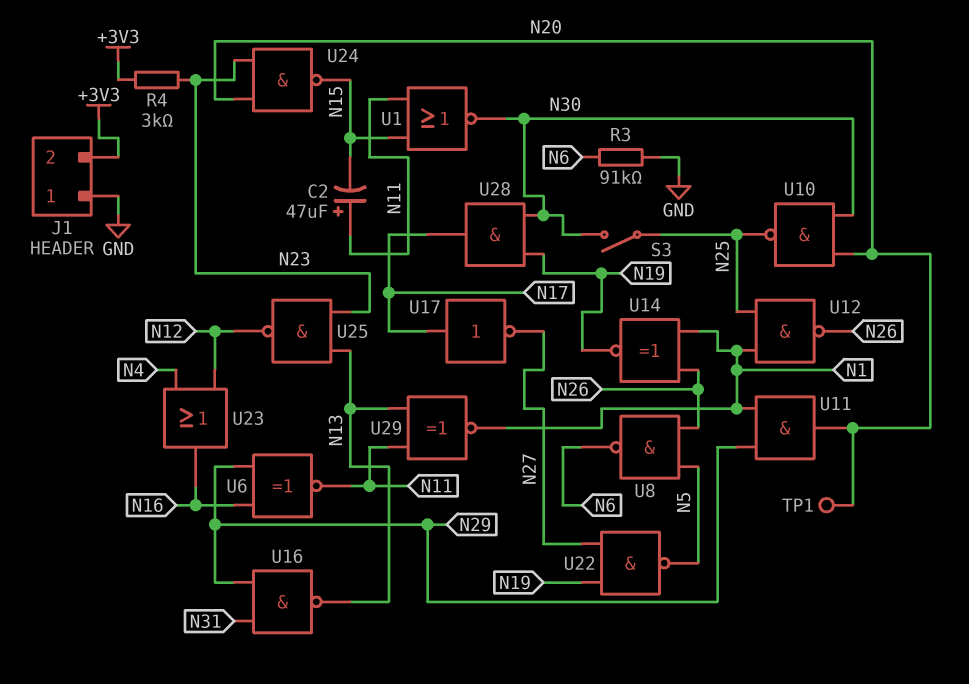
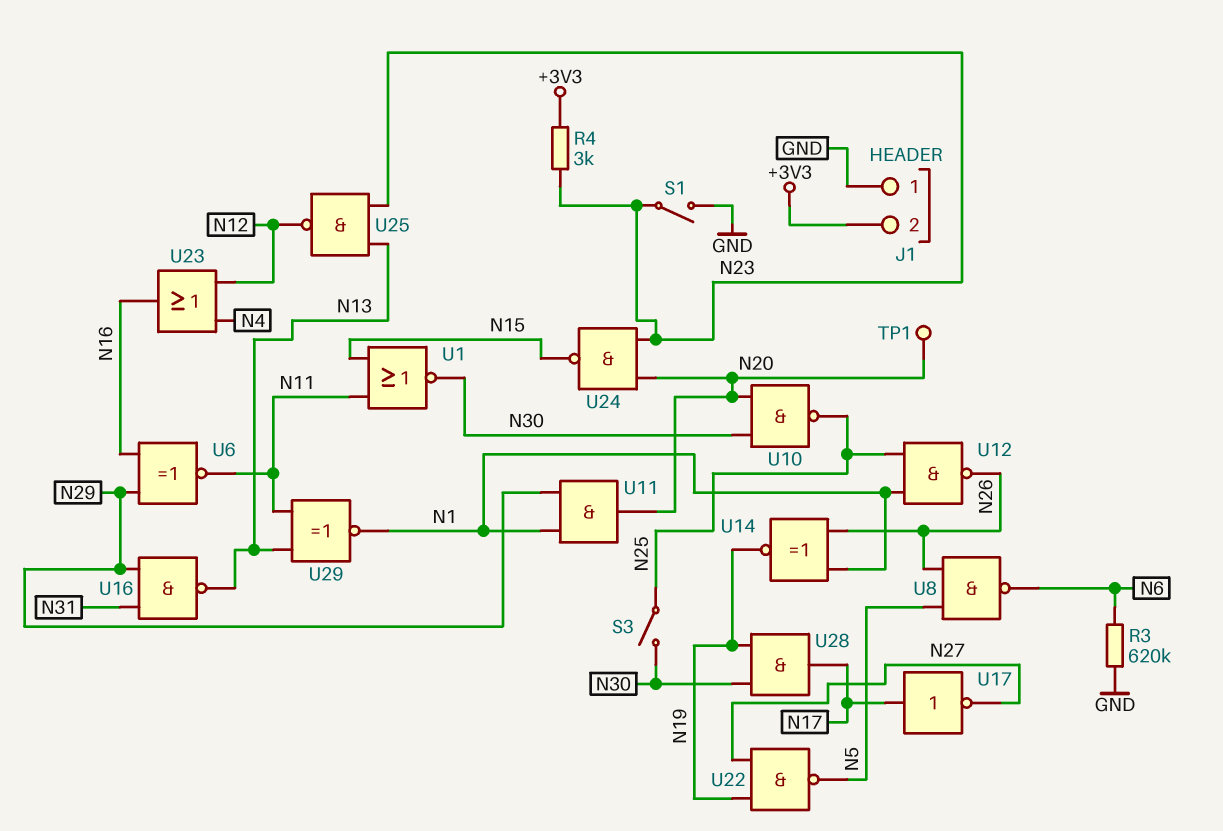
C2: 47uF (plus N11, minus N15) -> none
R3: 91k (GND, N6) -> 620k (GND, N6)
S1: none -> switch (GND, N23)

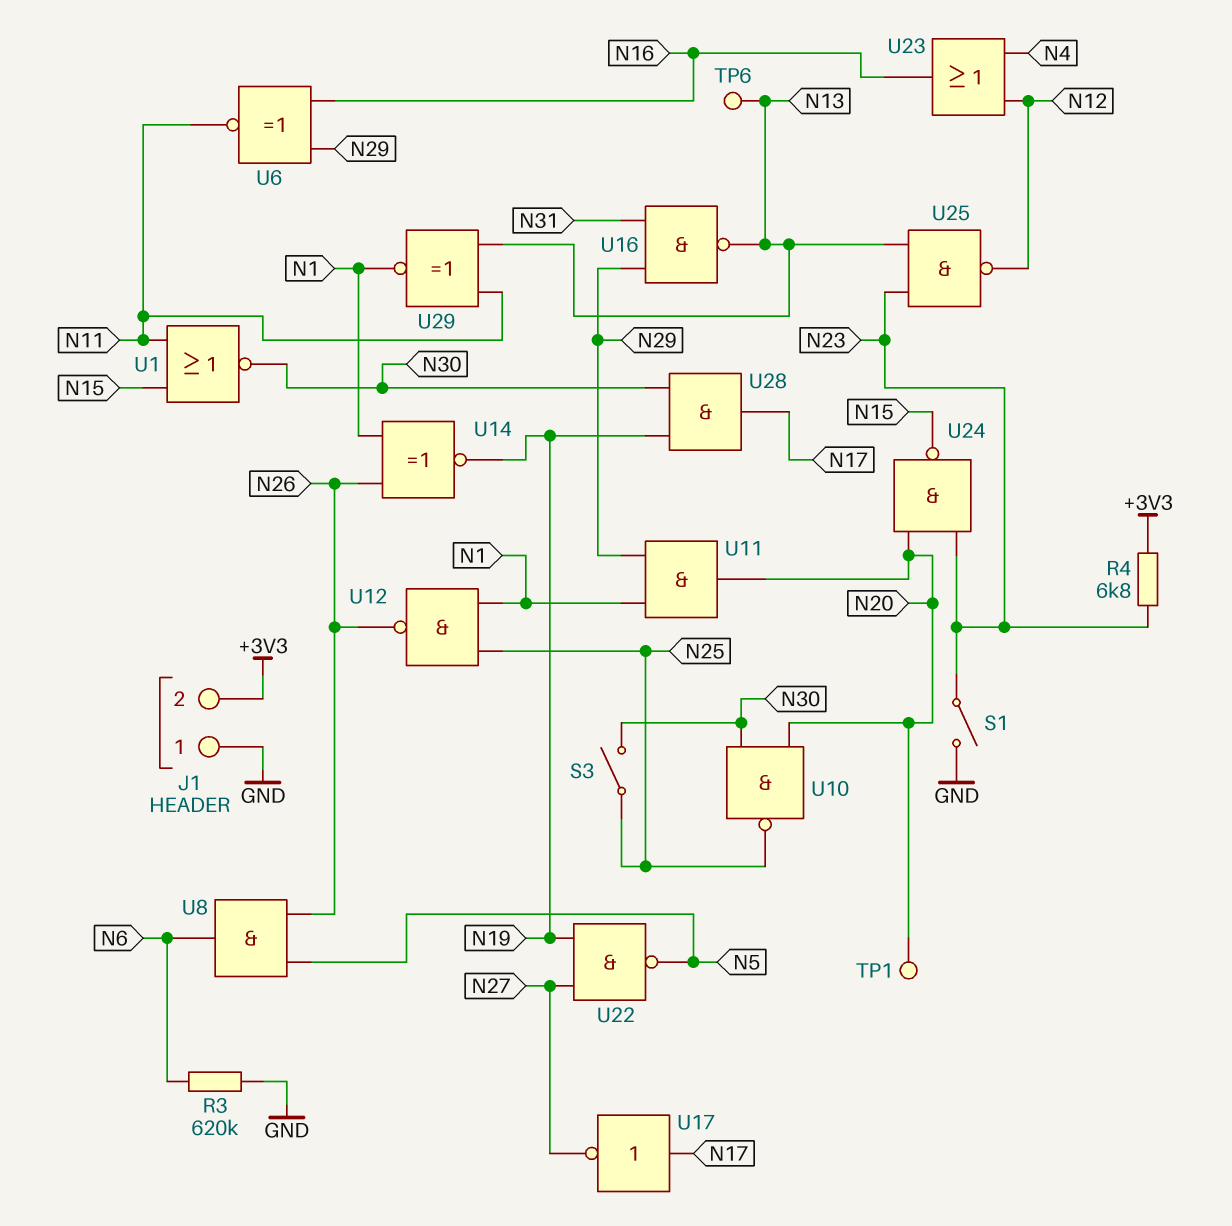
R4: 3k (+3V3, N23) -> 6.8k (+3V3, N23)
TP6: none -> test point (N13)
U8: NAND (in N5, in N26, out N6) -> AND (in N5, in N26, out N6)

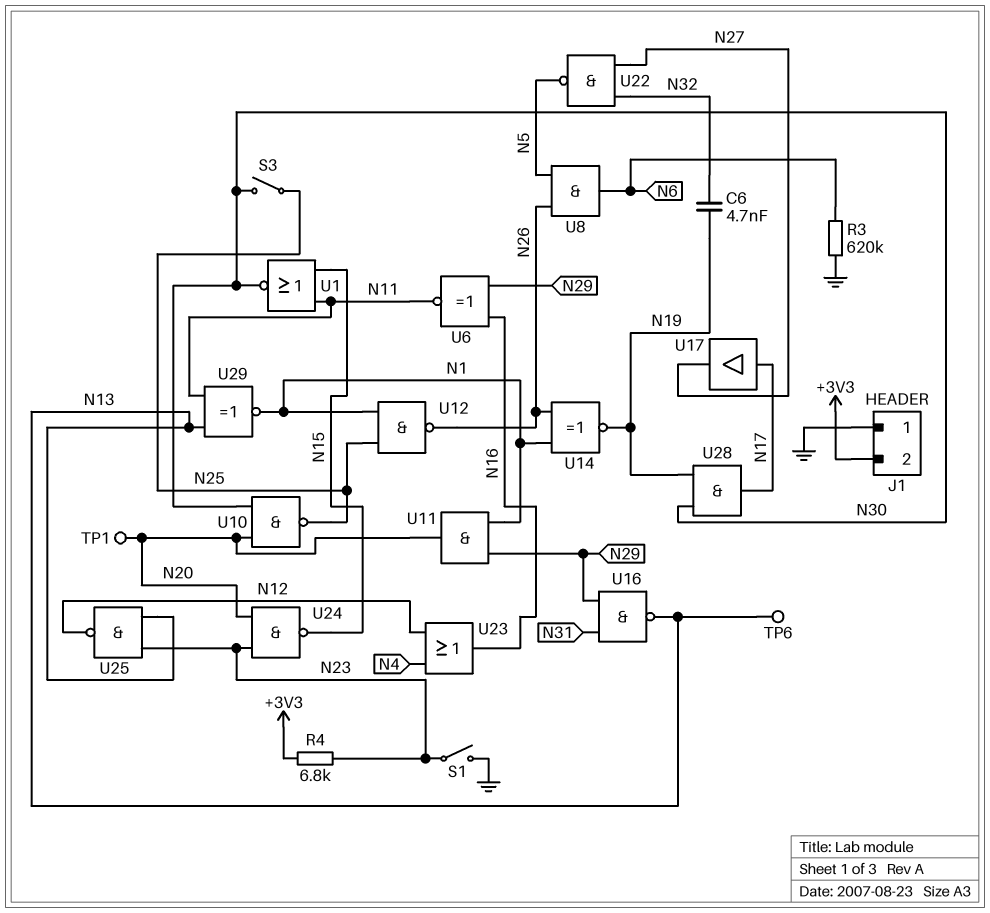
C6: none -> 4.7nF (N19, N32)
U17: NOT (in N17, out N27) -> buffer (in N17, out N27)
U22: NAND (in N19, in N27, out N5) -> NAND (in N27, in N32, out N5)

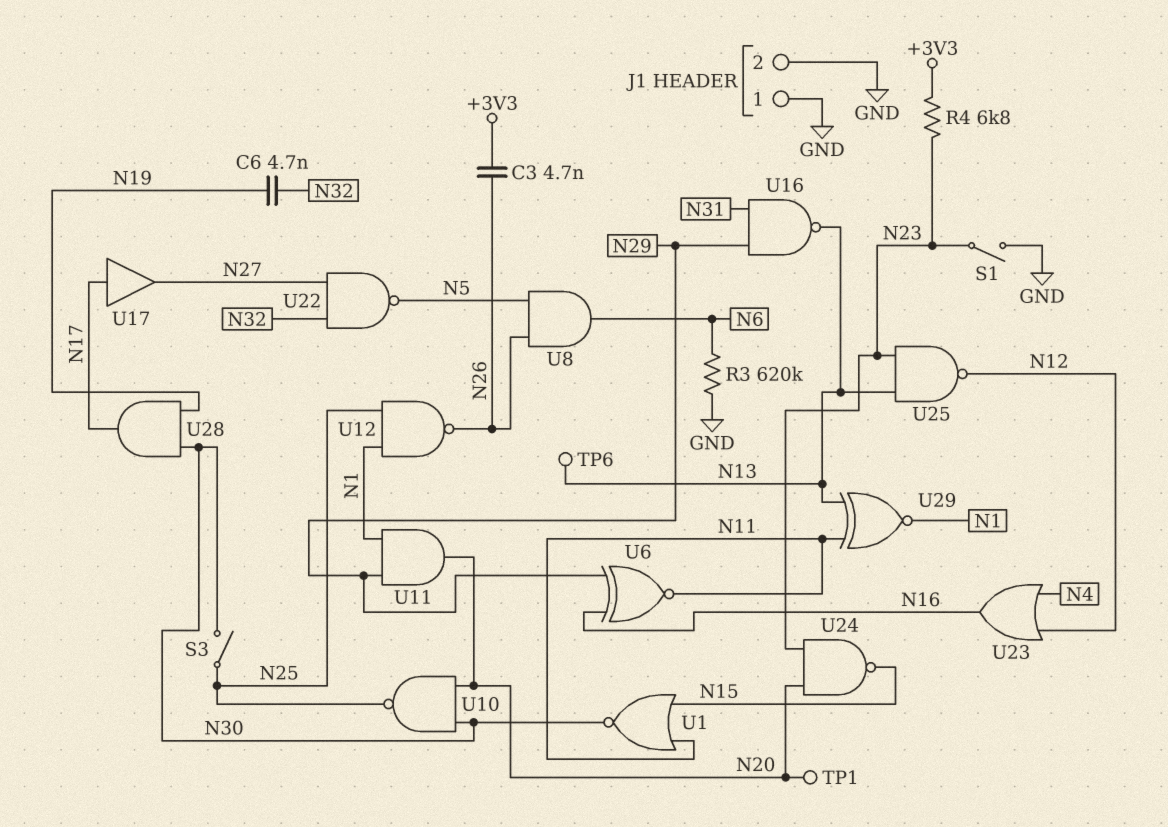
C3: none -> 4.7nF (+3V3, N26)
J1 pin 2: +3V3 -> GND
U14: XNOR (in N1, in N26, out N19) -> none

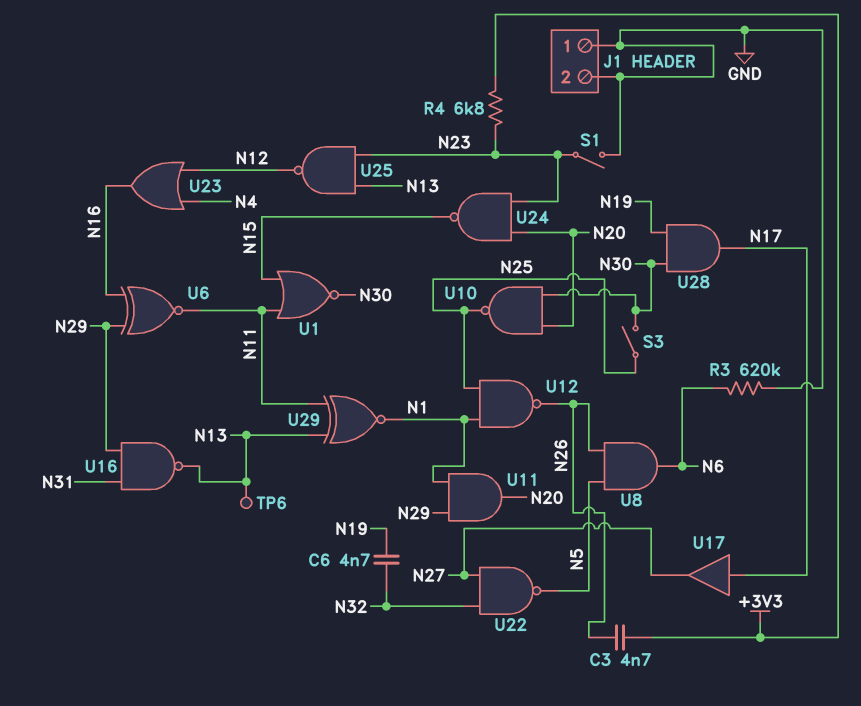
TP1: test point (N20) -> none

